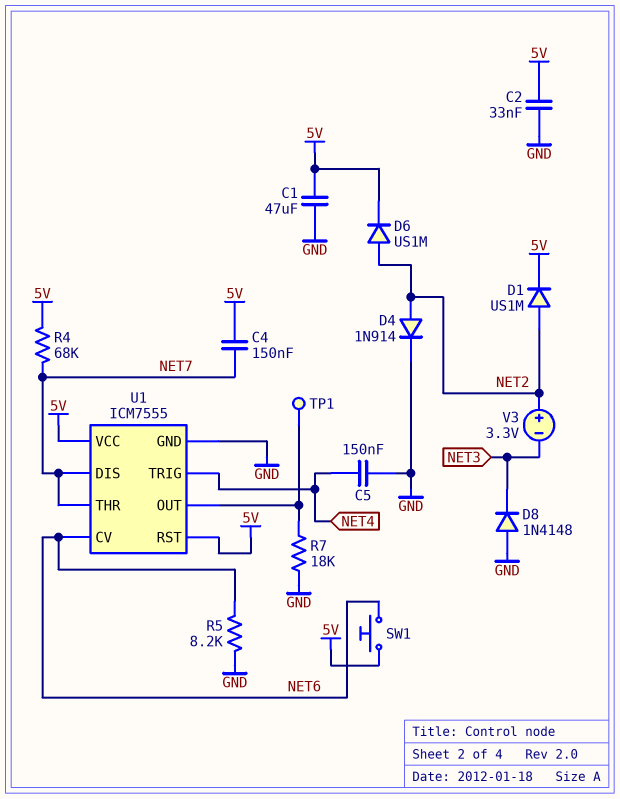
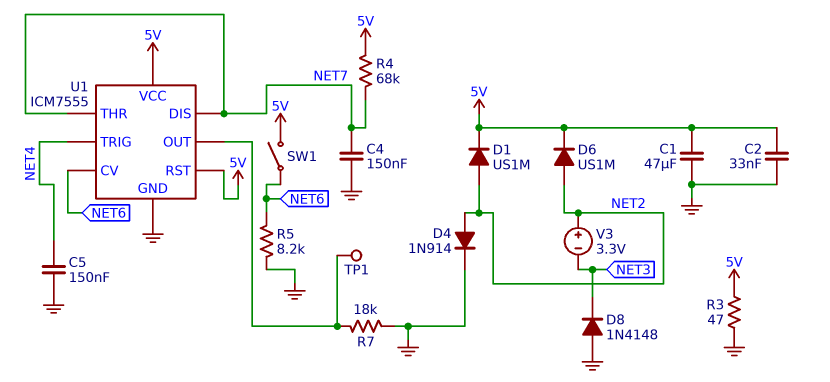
C4: 150nF (5V, NET7) -> 150nF (GND, NET7)
R3: none -> 47 (5V, GND)
SW1: button (5V, NET6) -> switch (5V, NET6)

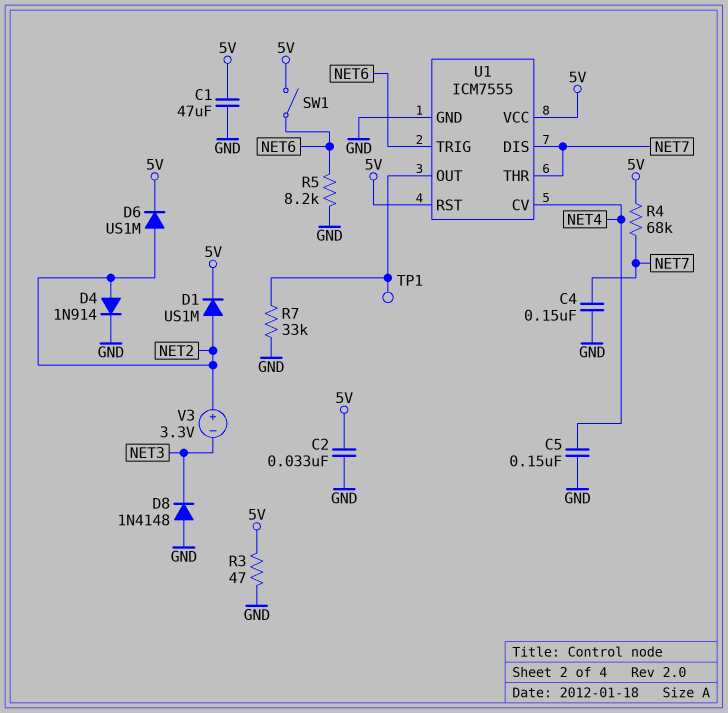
R7: 18k (GND, U1/OUT) -> 33k (GND, U1/OUT)
U1 pin CV: NET6 -> NET4
U1 pin TRIG: NET4 -> NET6

